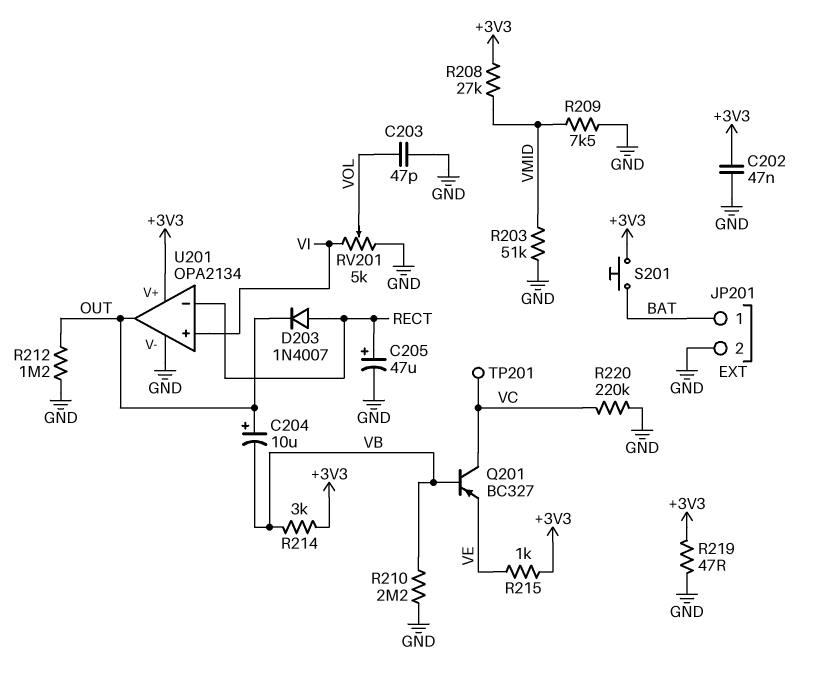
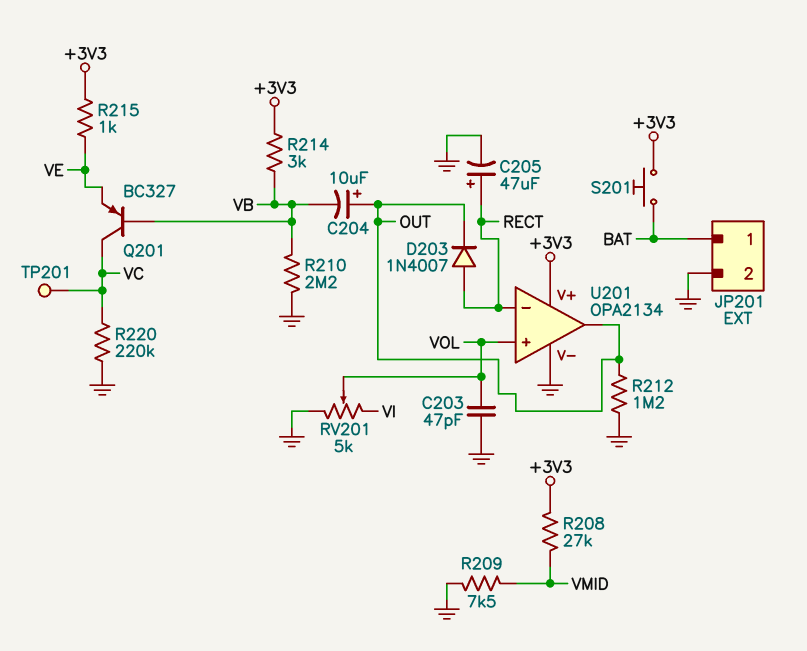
C202: 47nF (+3V3, GND) -> none
R203: 51k (GND, VMID) -> none
R219: 47 (+3V3, GND) -> none
U201 pin in+: VI -> VOL

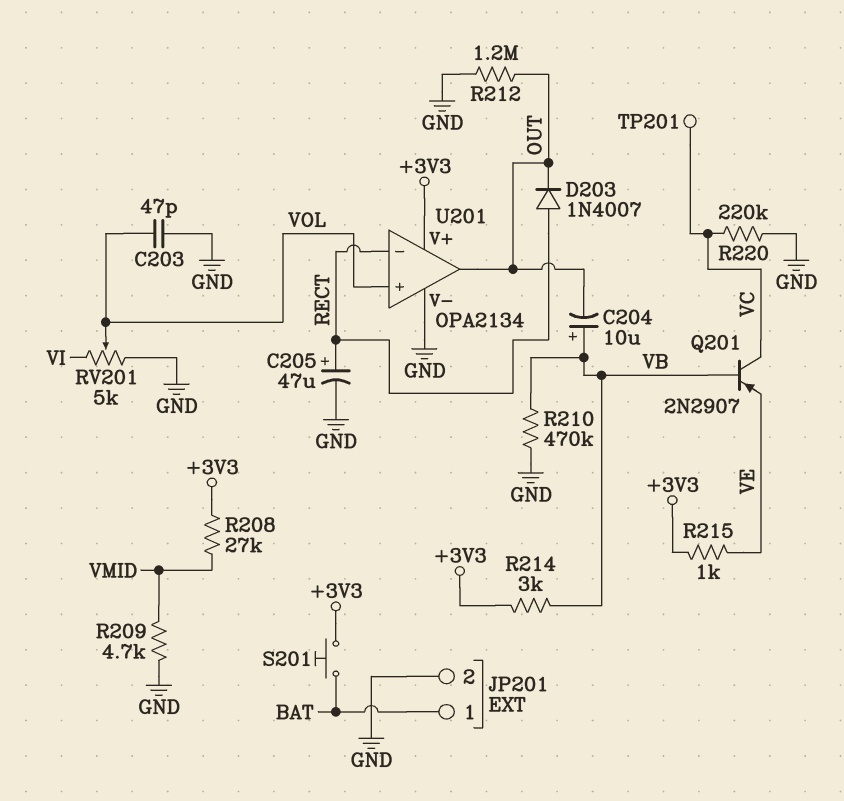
C204: 10uF (plus OUT, minus VB) -> 10uF (plus VB, minus OUT)
Q201: PNP BC327 (B VB, C VC, E VE) -> PNP 2N2907 (B VB, C VC, E VE)
R209: 7.5k (GND, VMID) -> 4.7k (GND, VMID)
R210: 2.2M (GND, VB) -> 470k (GND, VB)

